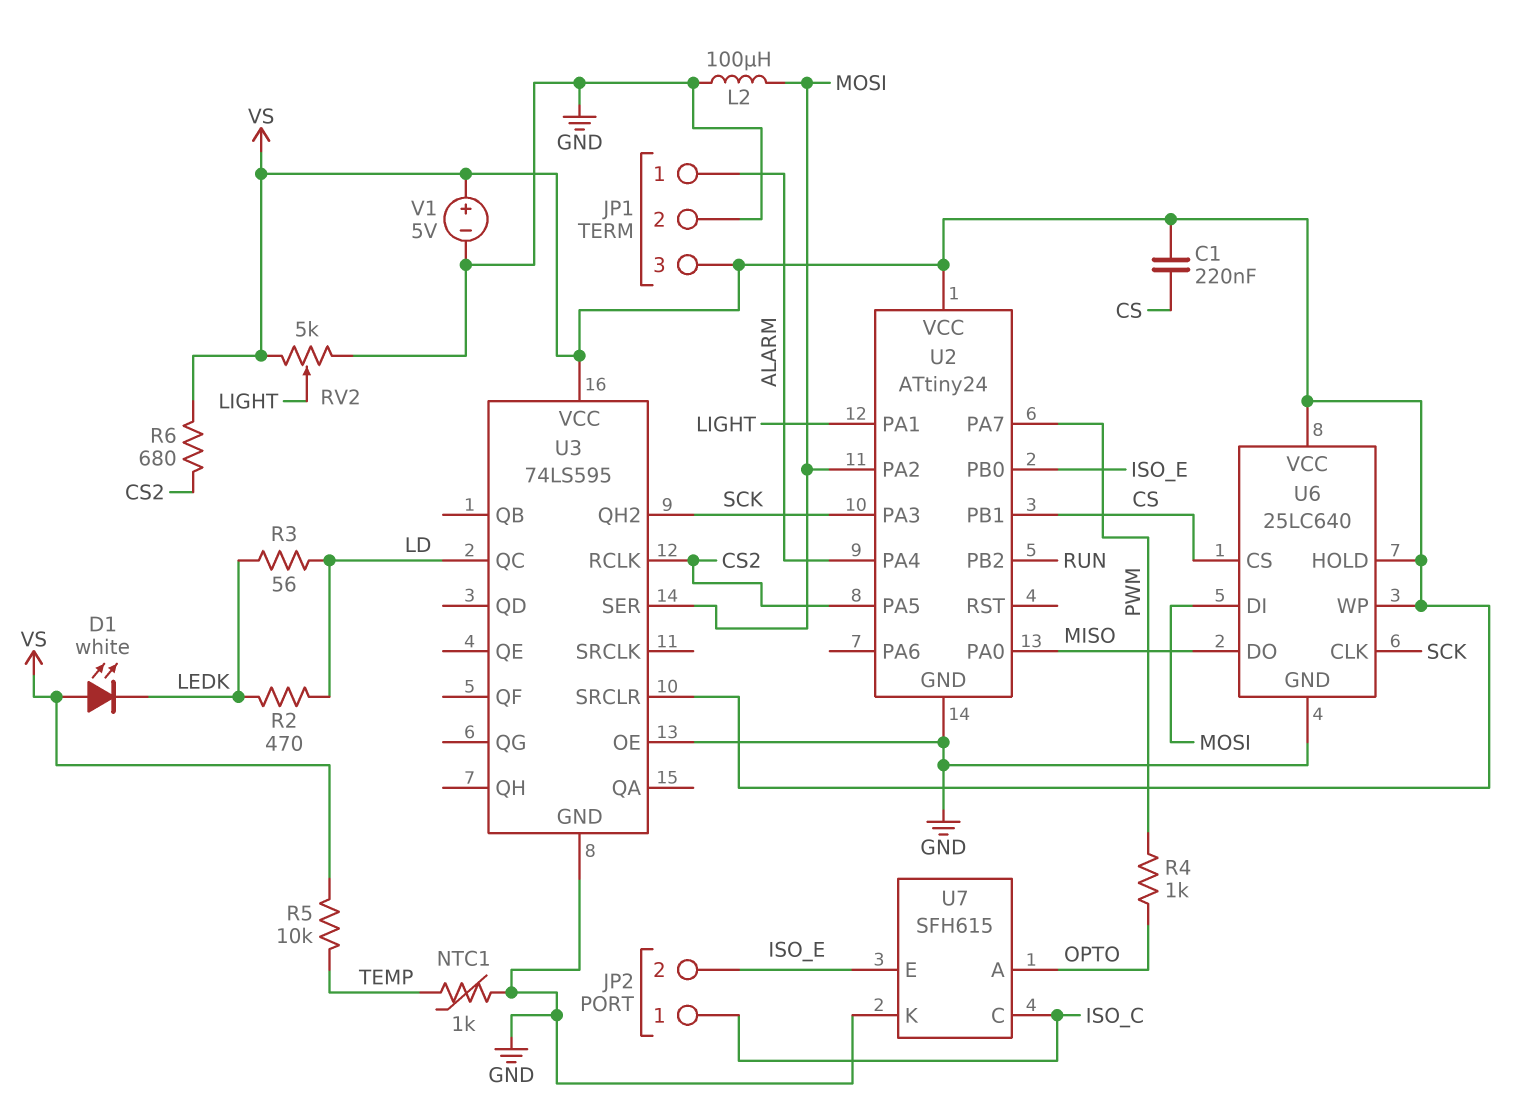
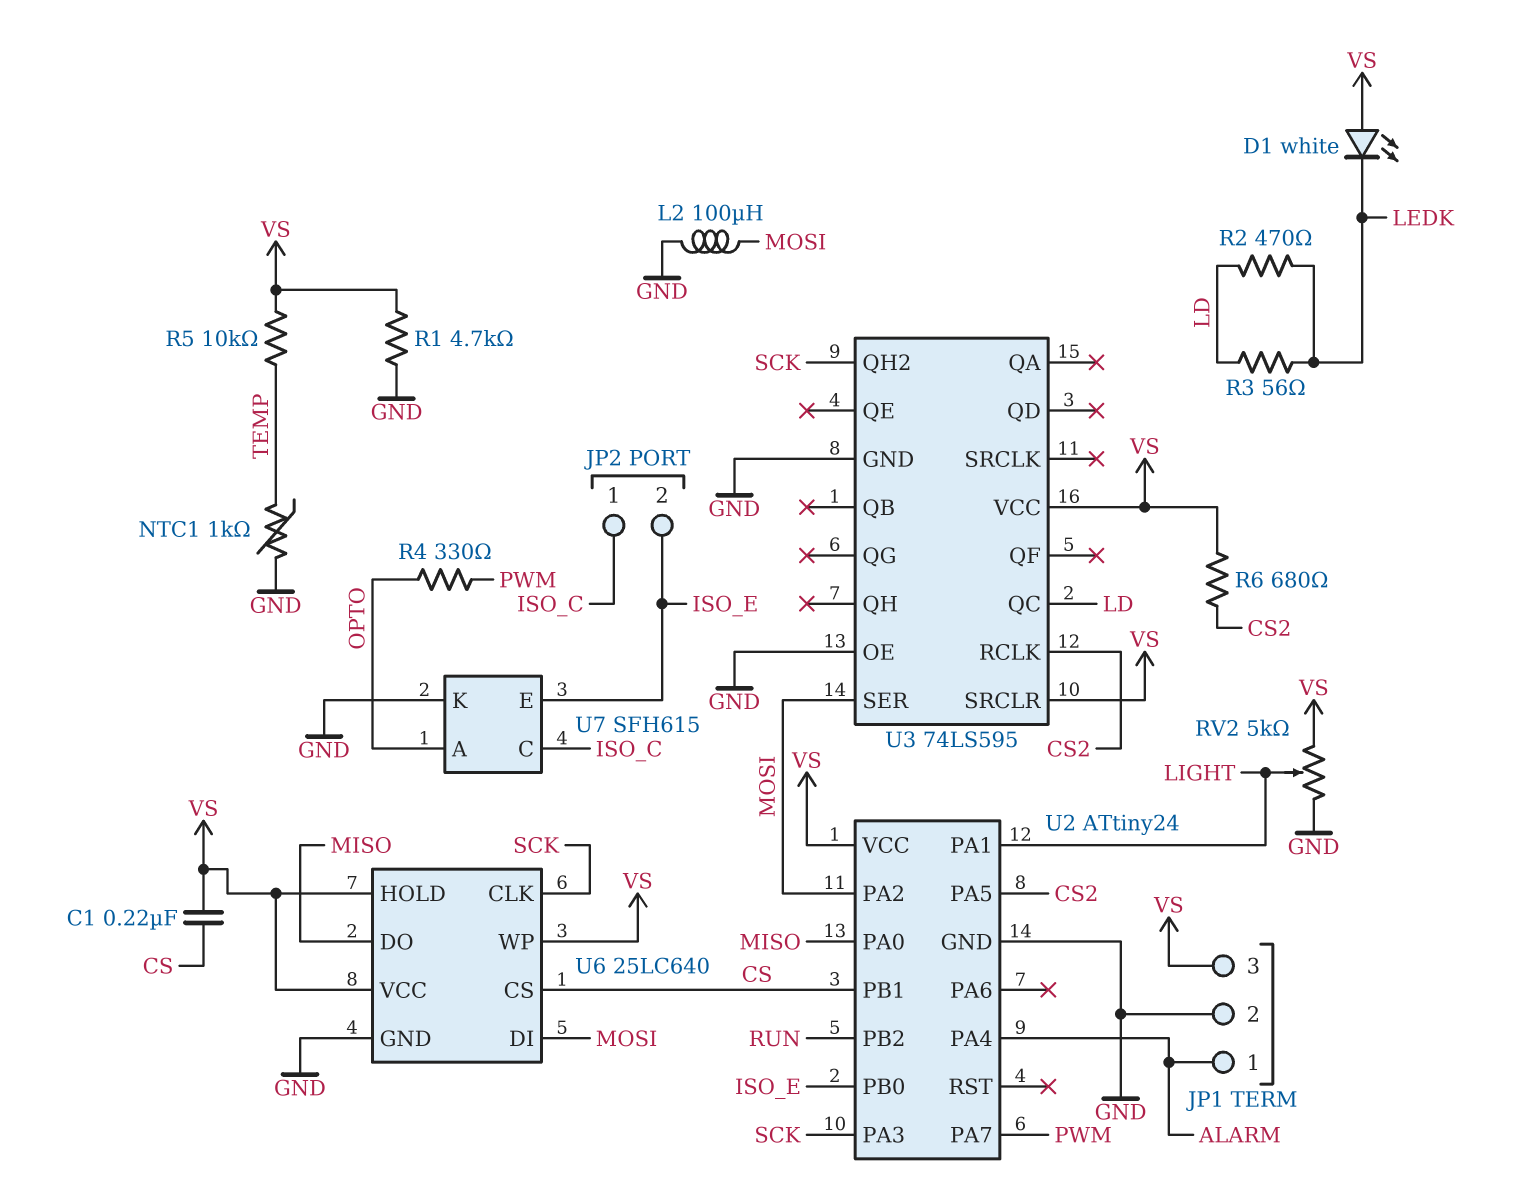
R1: none -> 4.7k (GND, VS)
R4: 1k (OPTO, PWM) -> 330 (OPTO, PWM)
V1: 5V (plus VS, minus GND) -> none

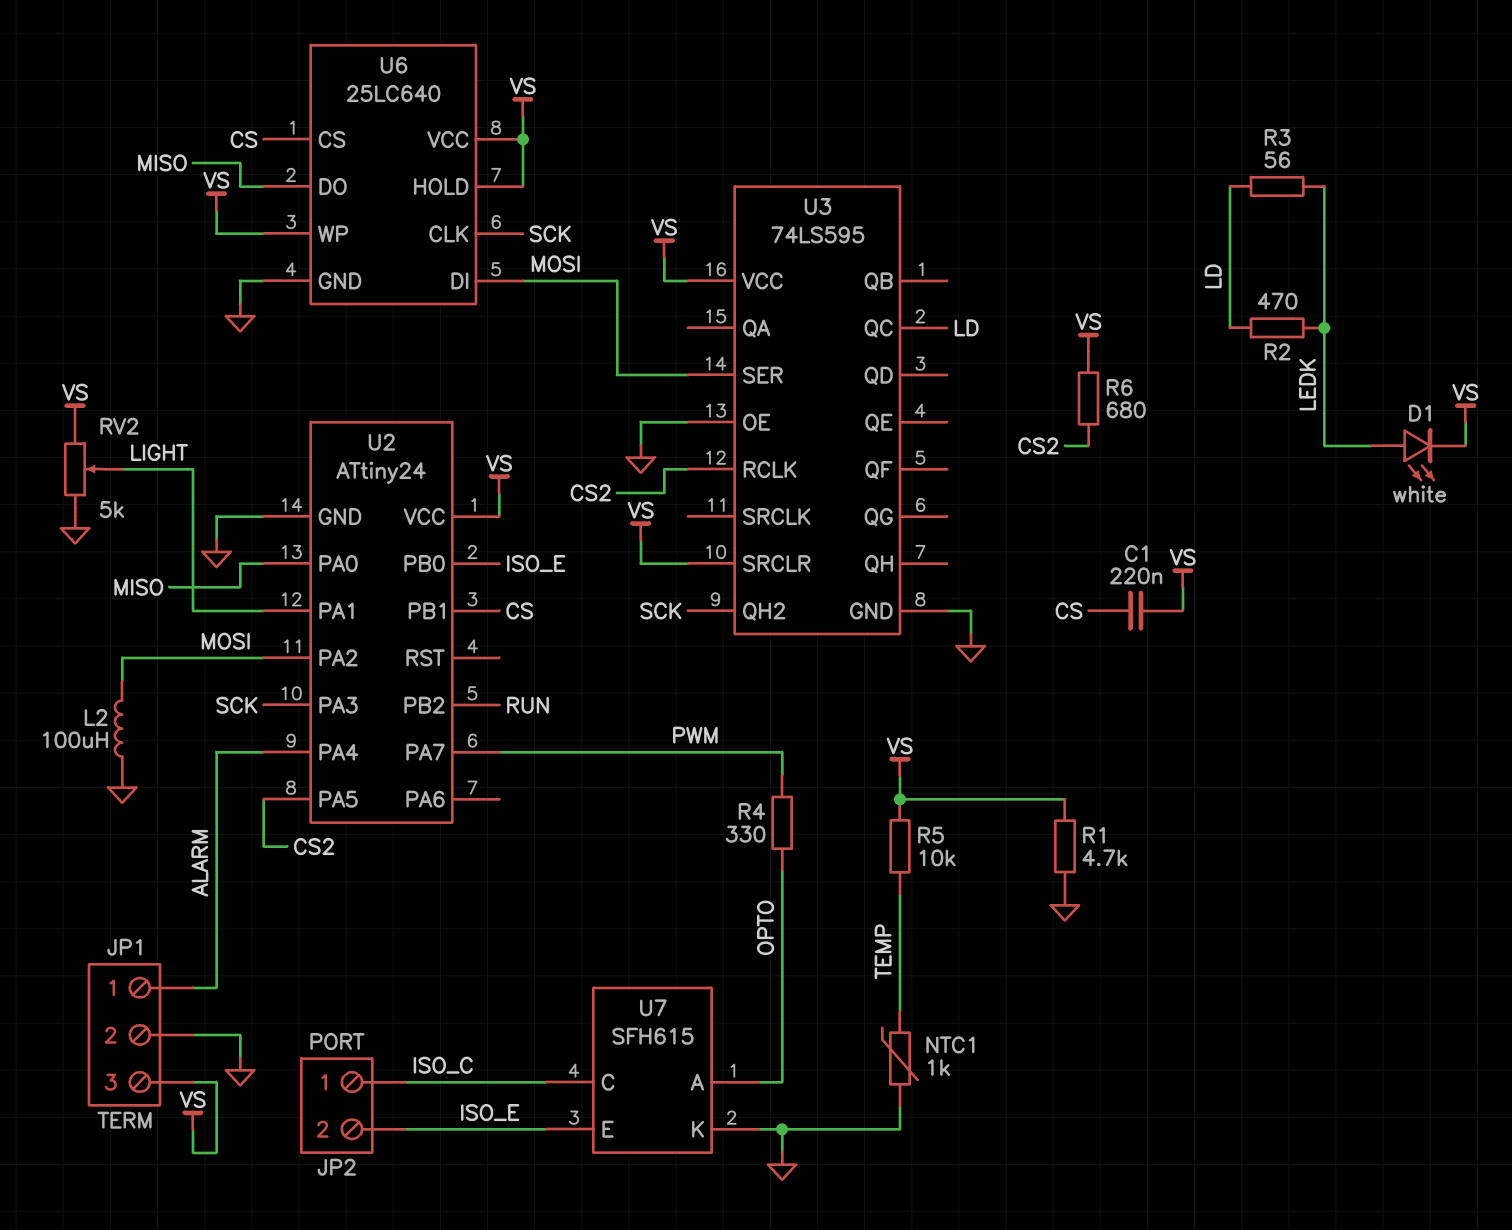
D1: LED white (A VS, K LEDK) -> LED white (A LEDK, K VS)

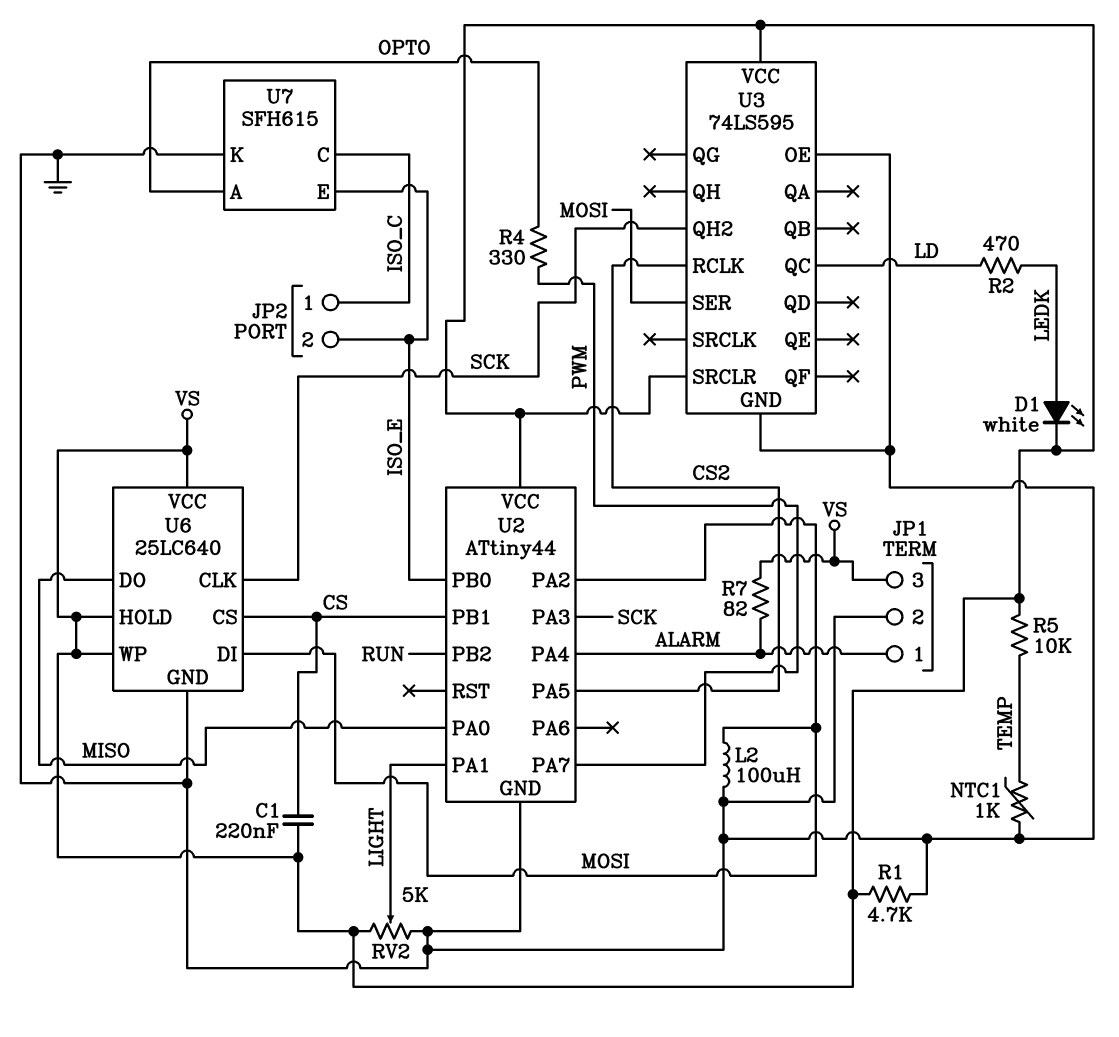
R3: 56 (LD, LEDK) -> none
R6: 680 (CS2, VS) -> none
R7: none -> 82 (ALARM, VS)
U2: ATtiny24 -> ATtiny44

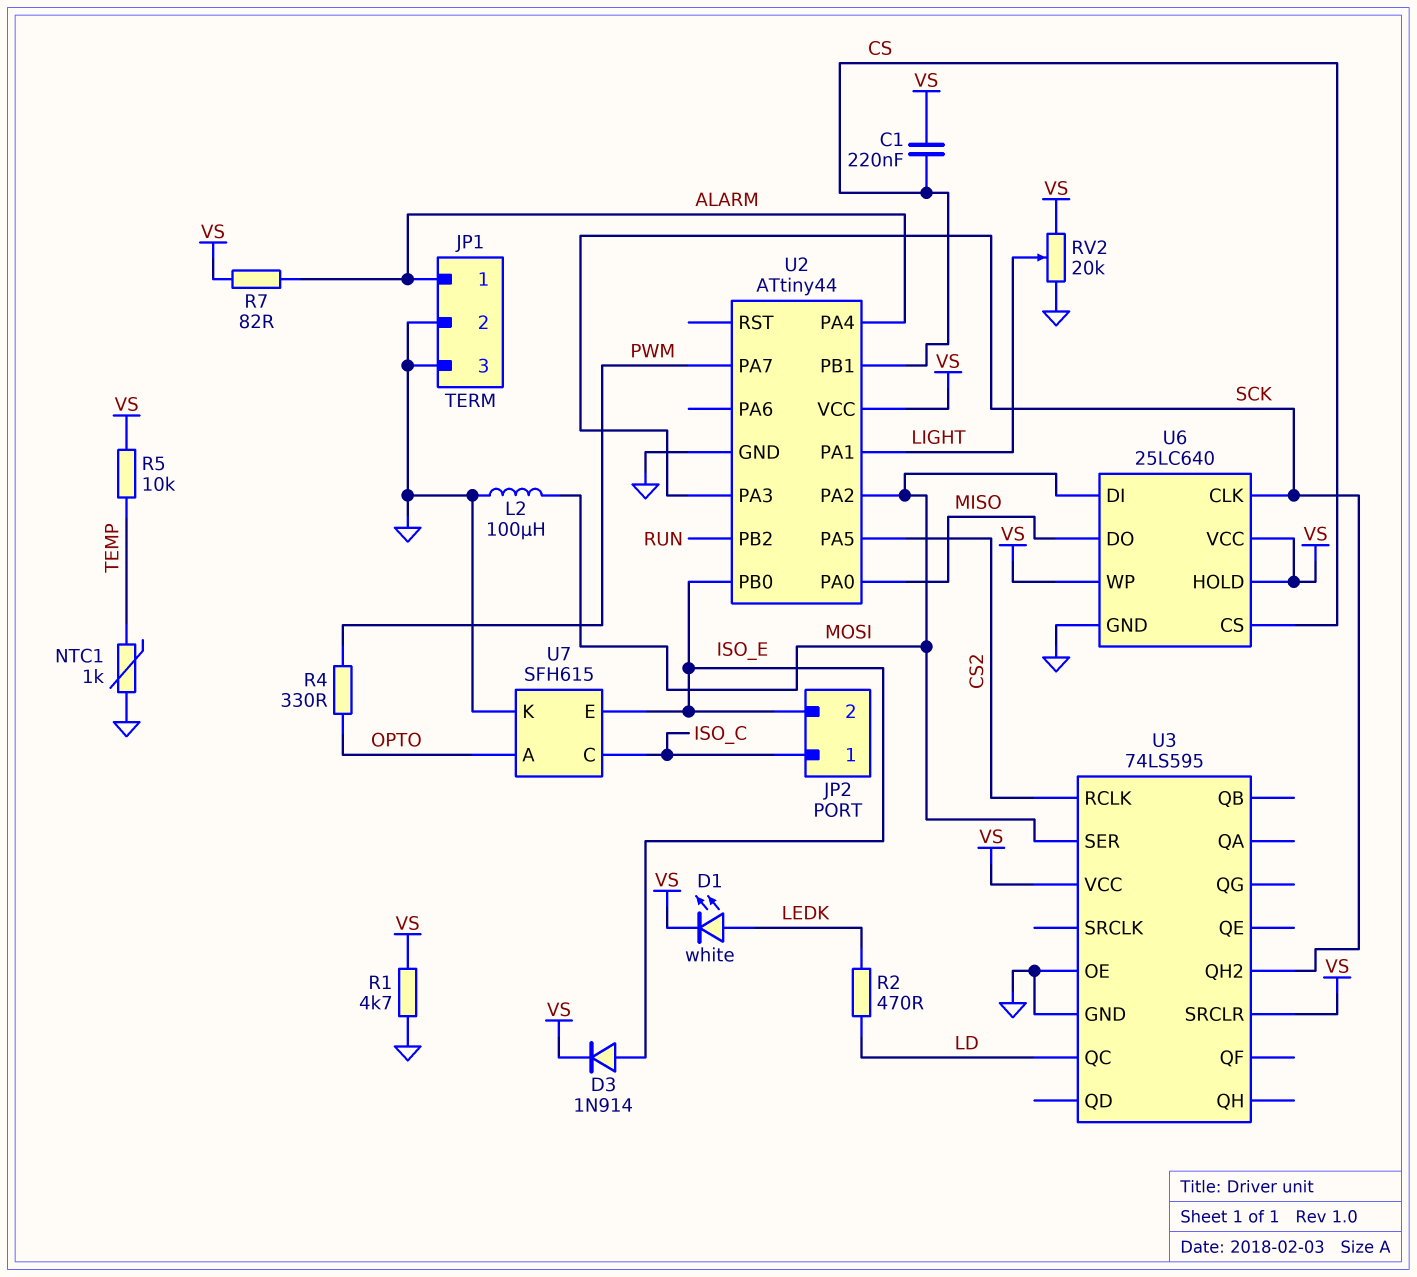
D3: none -> diode 1N914 (A ISO_E, K VS)
JP1 pin 3: VS -> GND
RV2: 5k (GND, VS, wiper LIGHT) -> 20k (GND, VS, wiper LIGHT)

